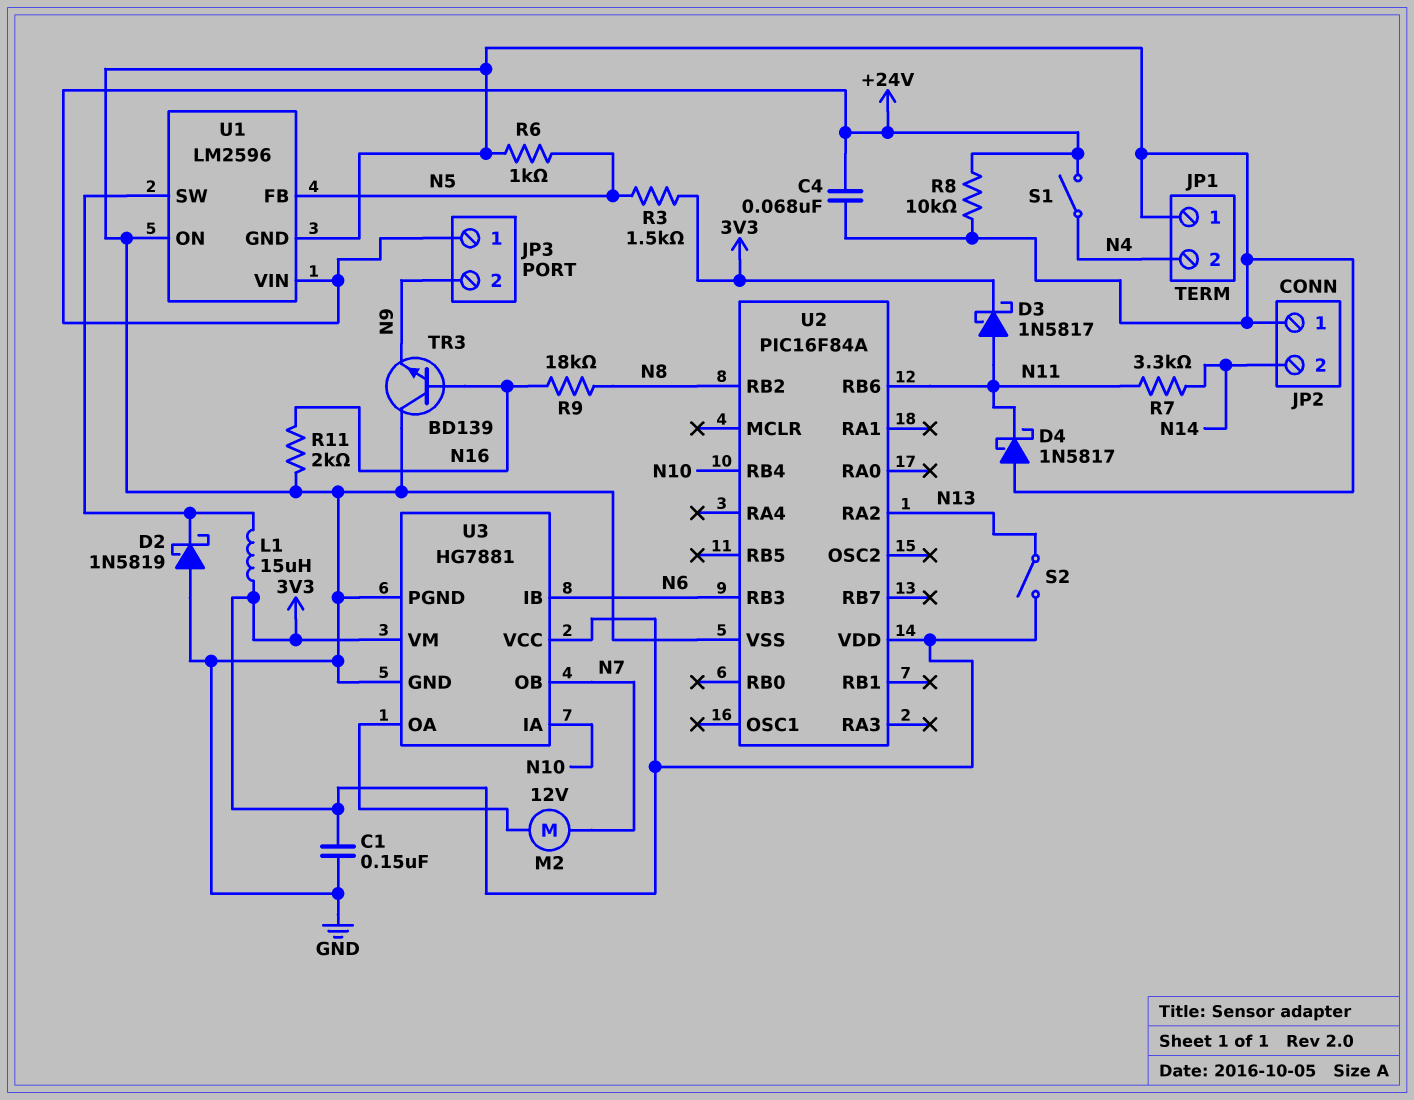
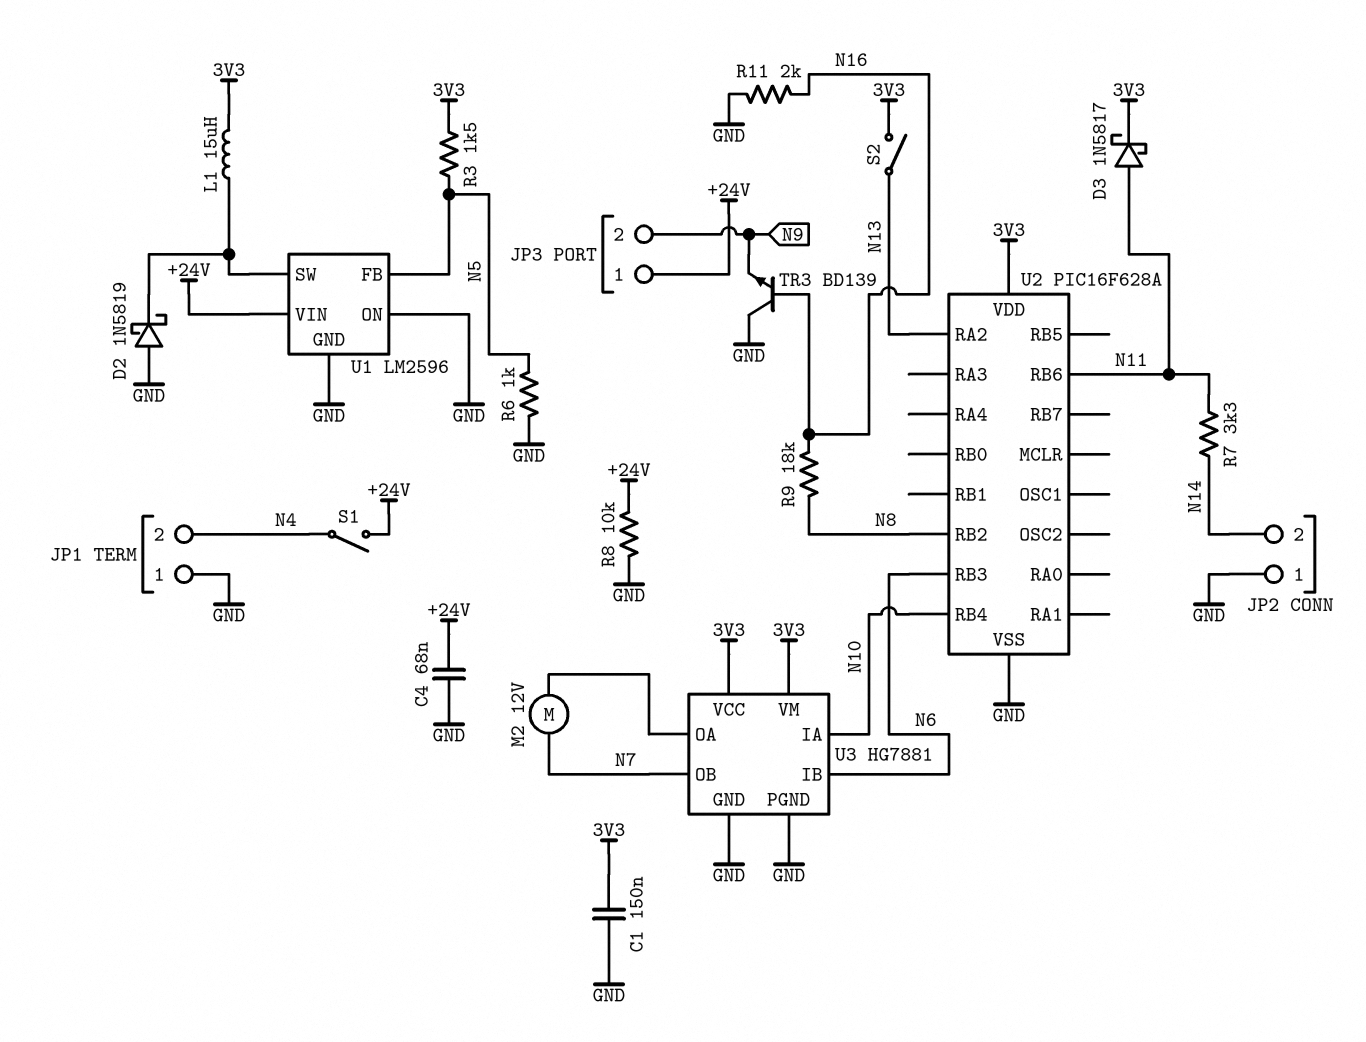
D4: schottky 1N5817 (A GND, K N11) -> none
U2: PIC16F84A -> PIC16F628A

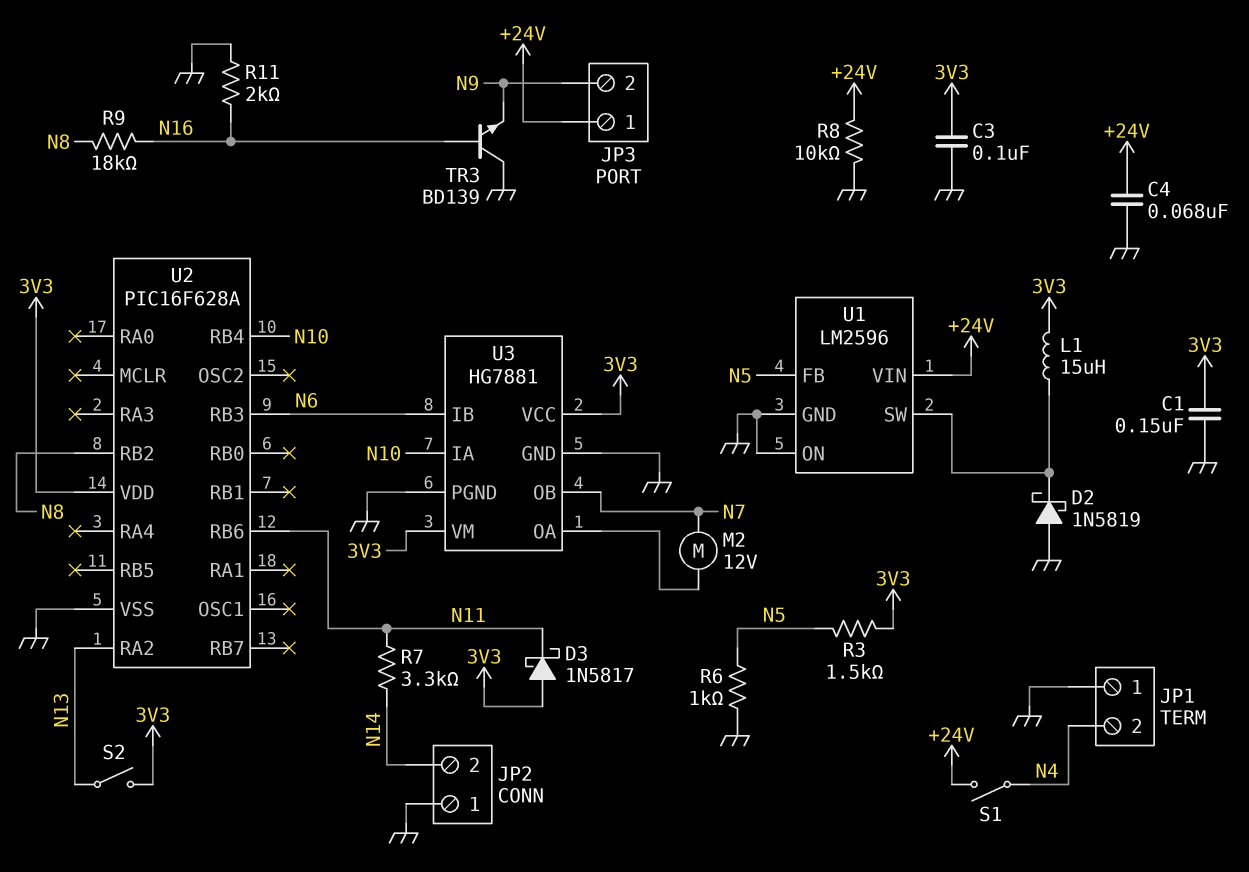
C3: none -> 100nF (3V3, GND)
D3: schottky 1N5817 (A N11, K 3V3) -> schottky 1N5817 (A 3V3, K N11)

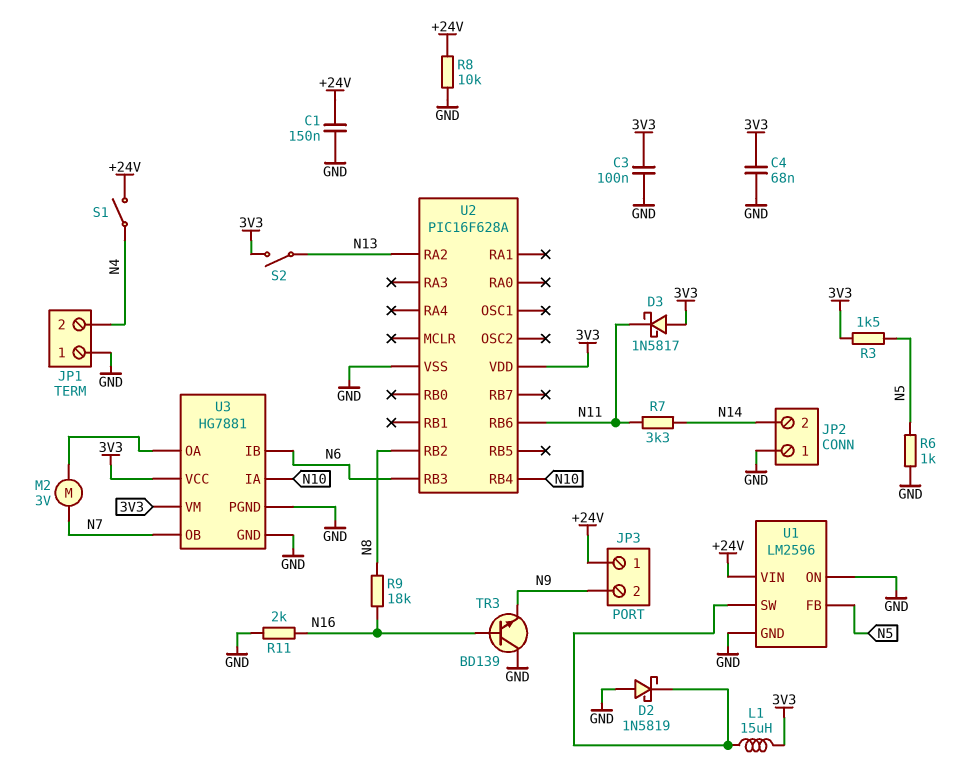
C1: 150nF (3V3, GND) -> 150nF (+24V, GND)
C4: 68nF (+24V, GND) -> 68nF (3V3, GND)
M2: motor 12V (N7, U3/OA) -> motor 3V (N7, U3/OA)

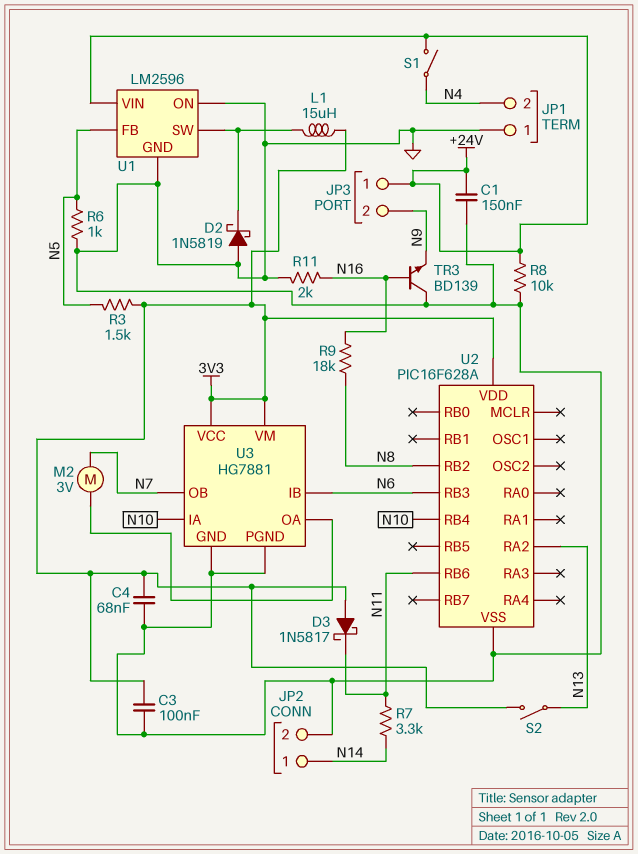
JP2 pin 1: GND -> N14
JP2 pin 2: N14 -> GND

